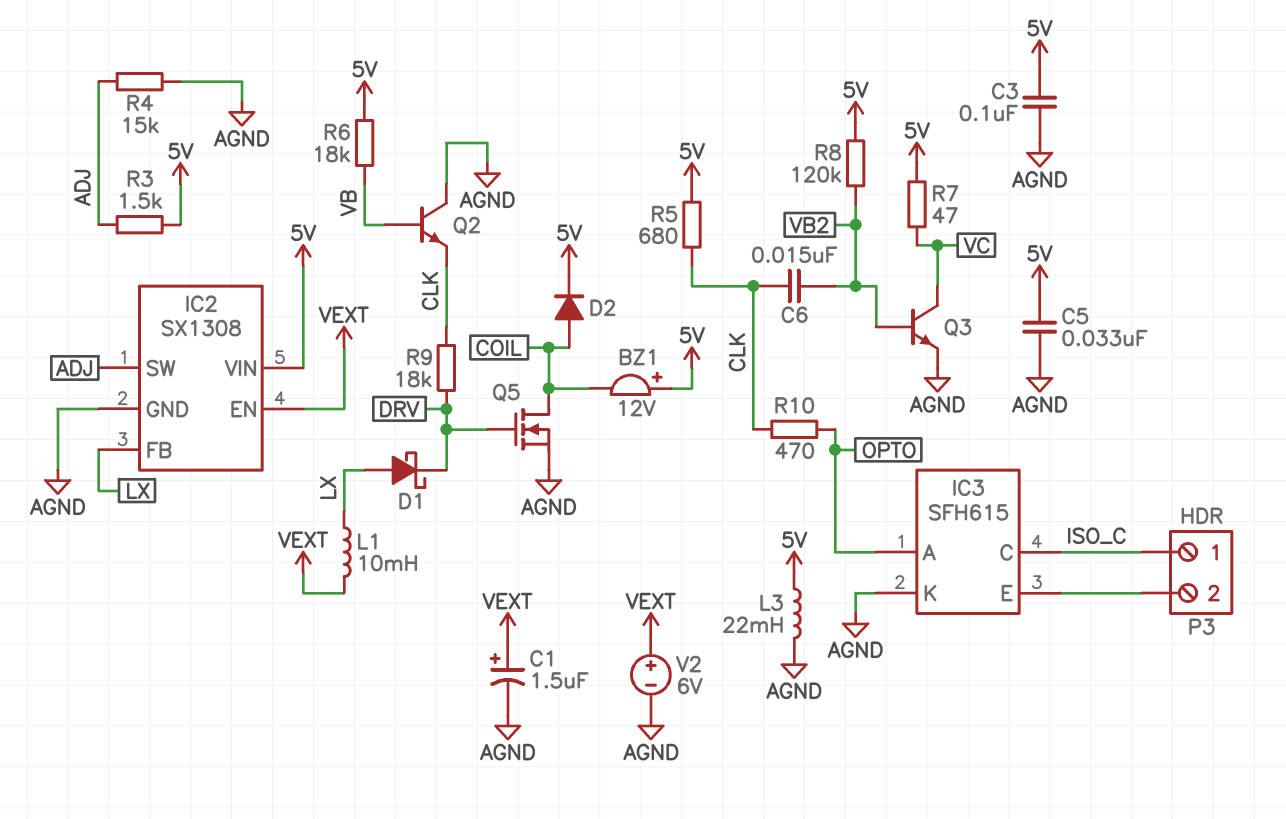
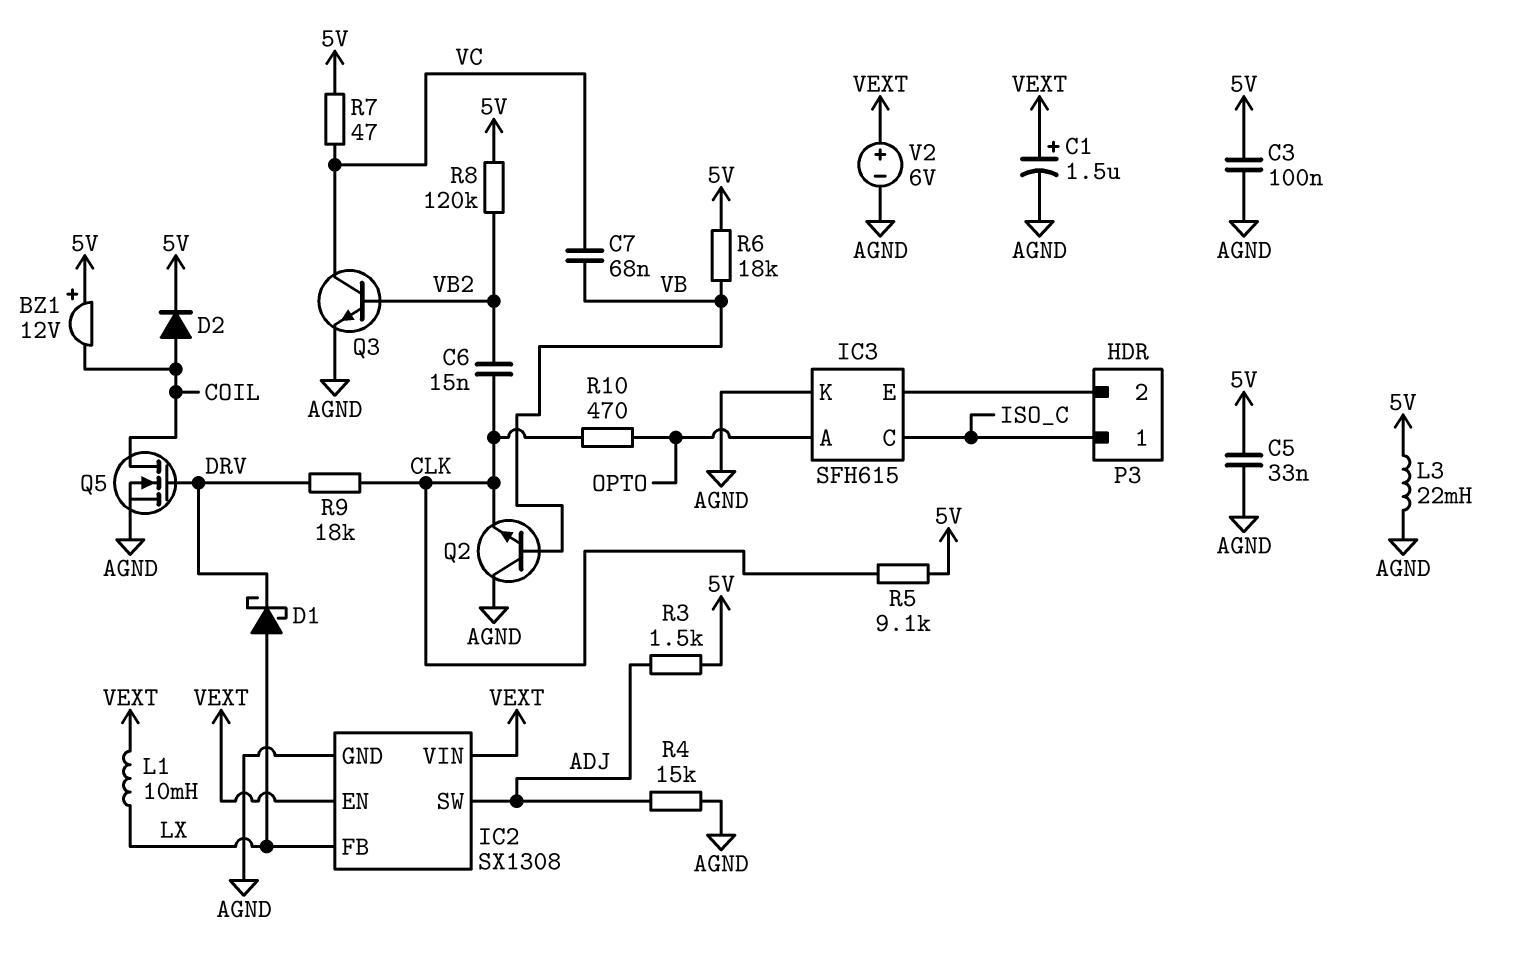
C7: none -> 68nF (VB, VC)
IC2 pin VIN: 5V -> VEXT
R5: 680 (5V, CLK) -> 9.1k (5V, CLK)

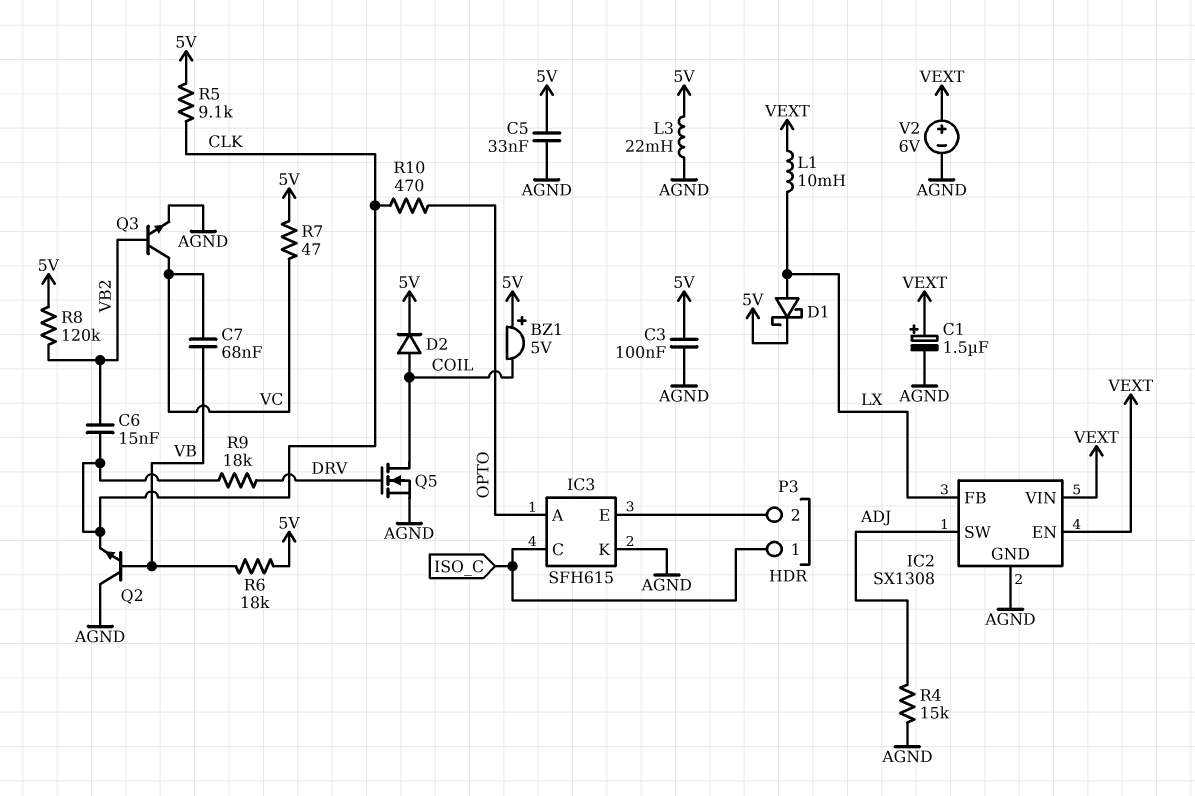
BZ1: buzzer 12V (plus 5V, minus COIL) -> buzzer 5V (plus 5V, minus COIL)
D1: schottky (A LX, K DRV) -> schottky (A LX, K 5V)
R3: 1.5k (5V, ADJ) -> none

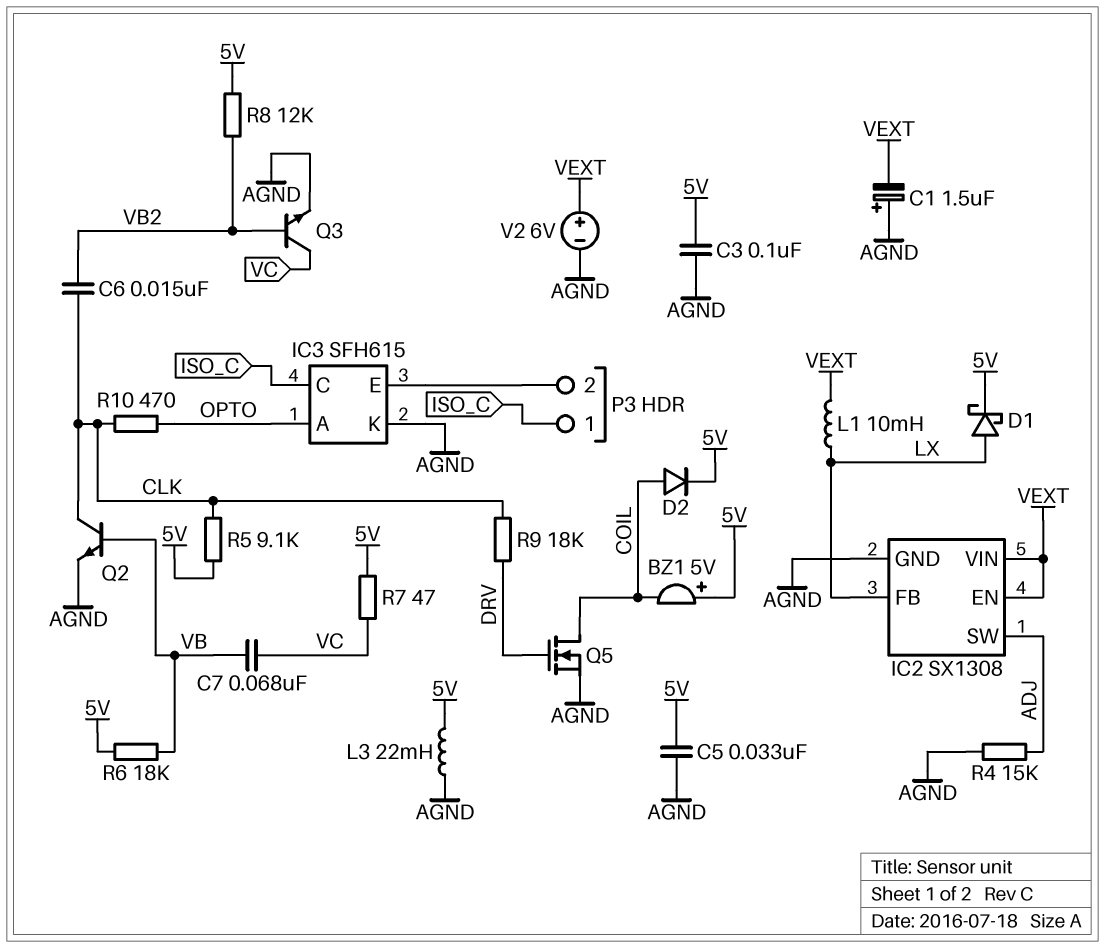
C1: 1.5uF (plus VEXT, minus AGND) -> 1.5uF (plus AGND, minus VEXT)
Q2: NPN (B VB, C AGND, E CLK) -> NPN (B VB, C CLK, E AGND)
R8: 120k (5V, VB2) -> 12k (5V, VB2)

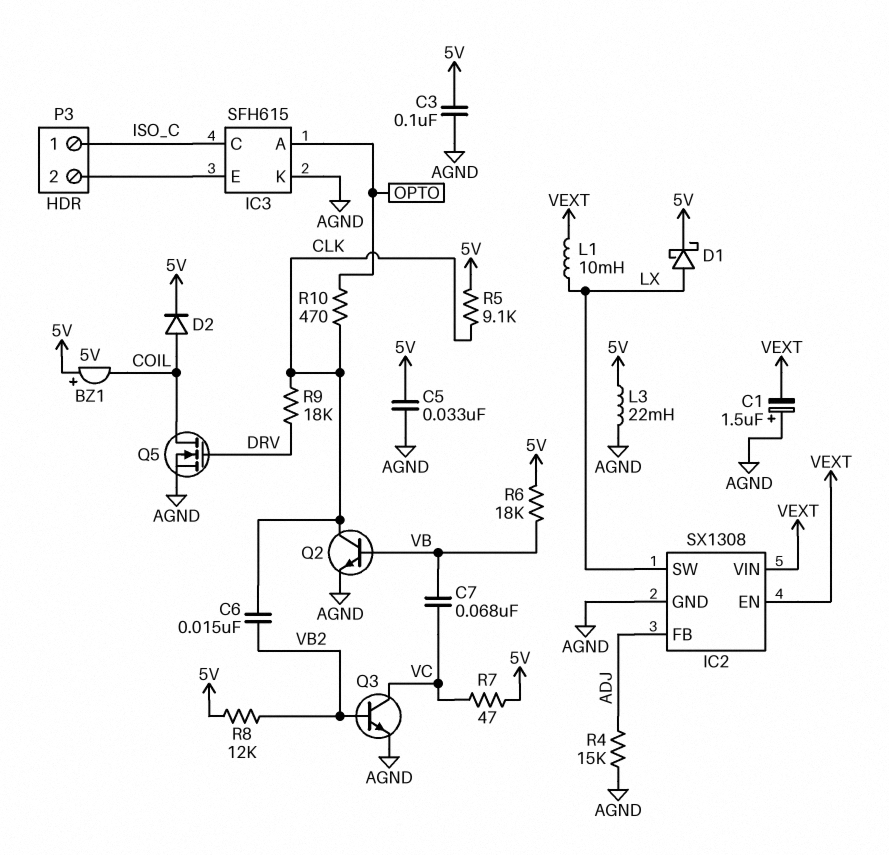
IC2 pin FB: LX -> ADJ
IC2 pin SW: ADJ -> LX
V2: 6V (plus VEXT, minus AGND) -> none

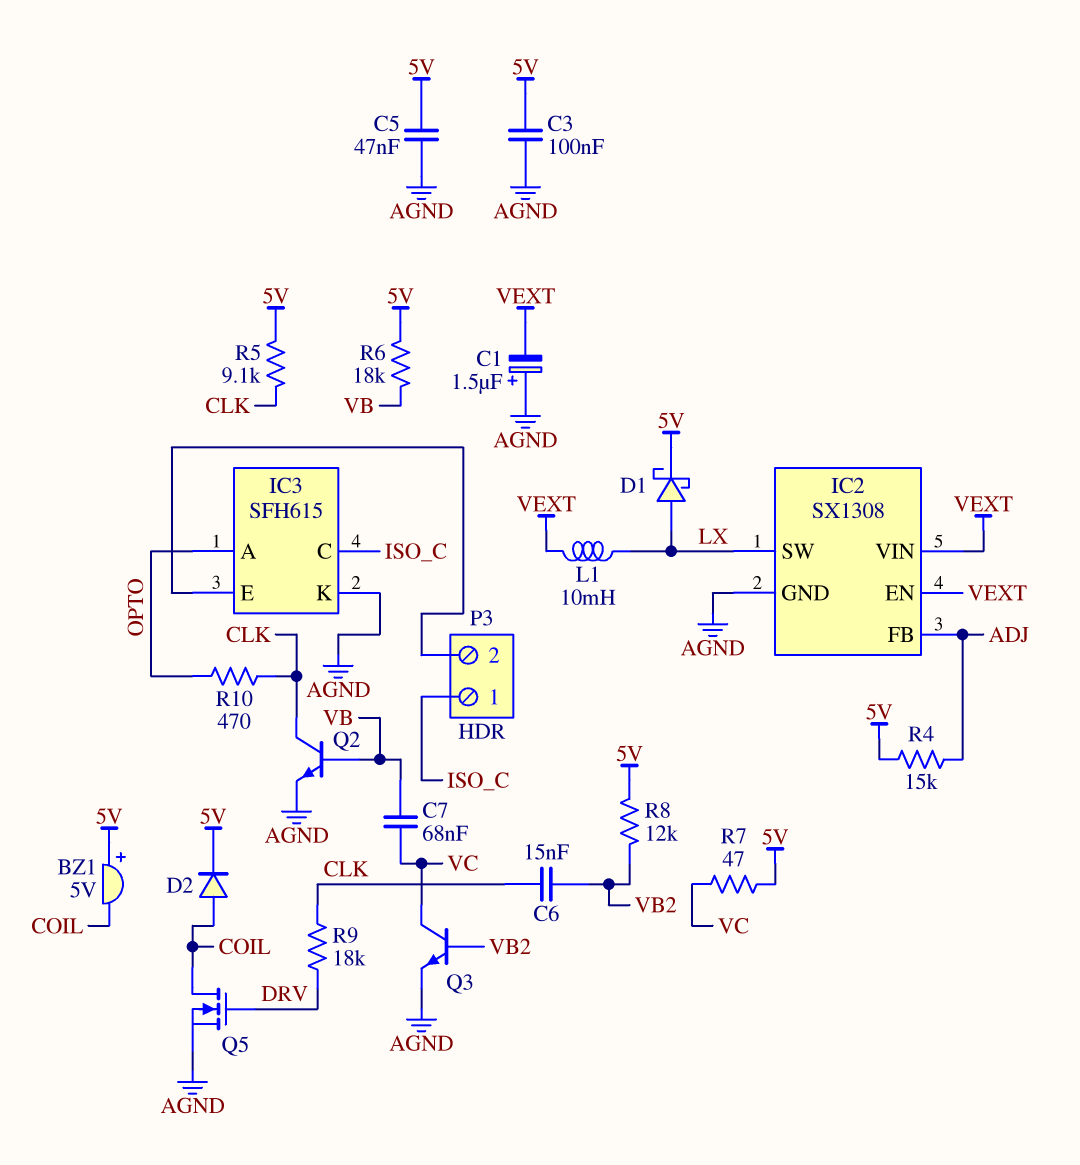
C5: 33nF (5V, AGND) -> 47nF (5V, AGND)
L3: 22mH (5V, AGND) -> none
R4: 15k (ADJ, AGND) -> 15k (5V, ADJ)

